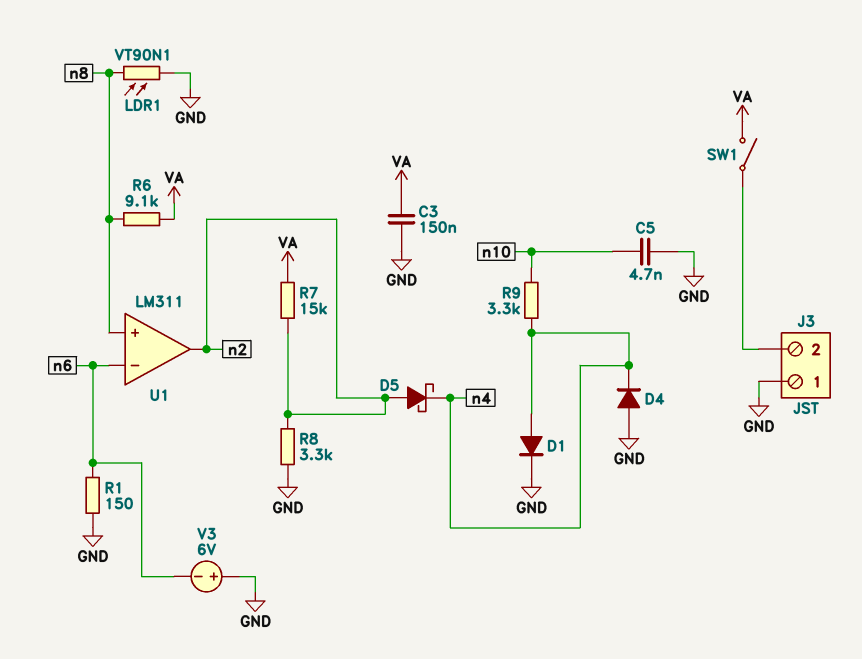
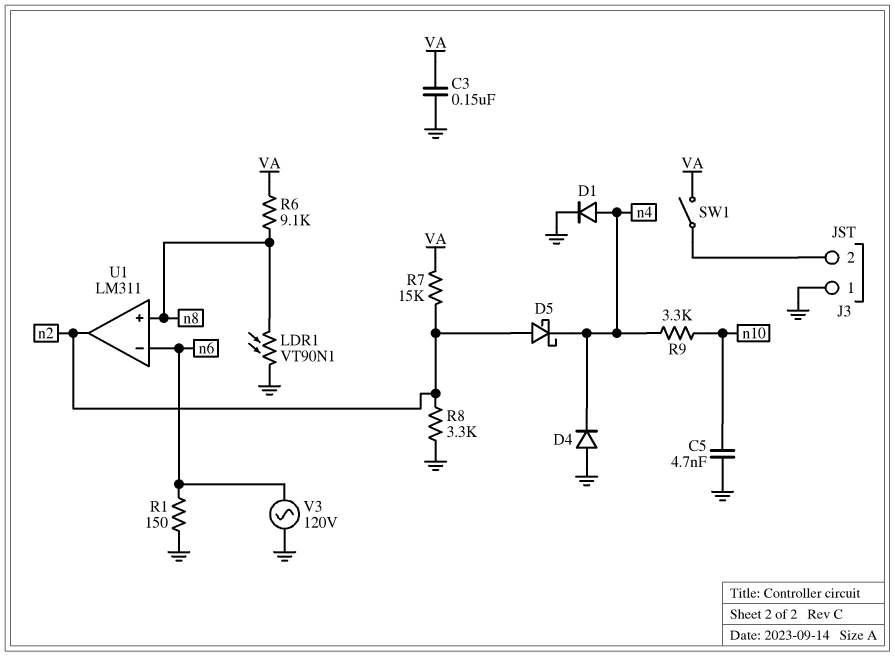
V3: 6V (plus GND, minus n6) -> AC 120V (GND, n6)

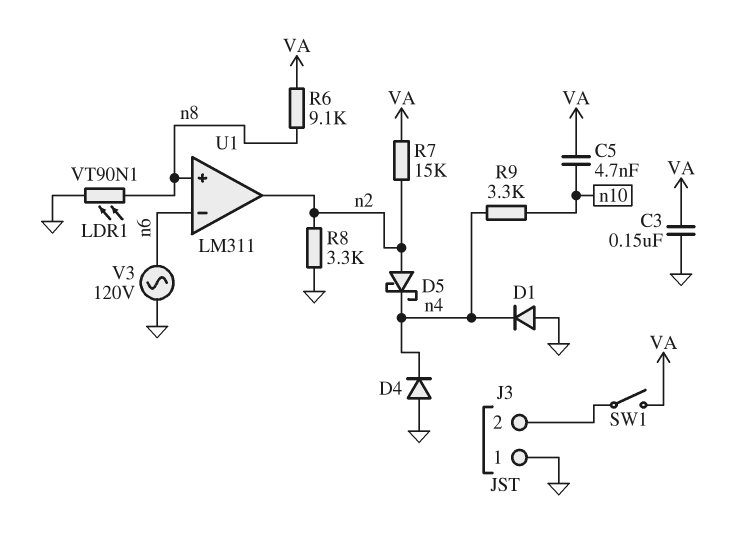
C5: 4.7nF (GND, n10) -> 4.7nF (VA, n10)
D1: diode (A n4, K GND) -> diode (A GND, K n4)
R1: 150 (GND, n6) -> none

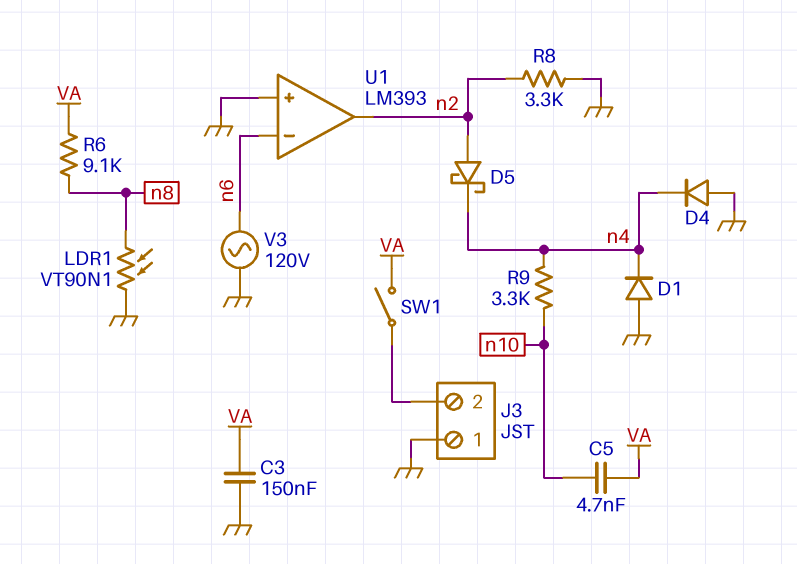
R7: 15k (VA, n2) -> none
U1: LM311 -> LM393
U1 pin in+: n8 -> GND

